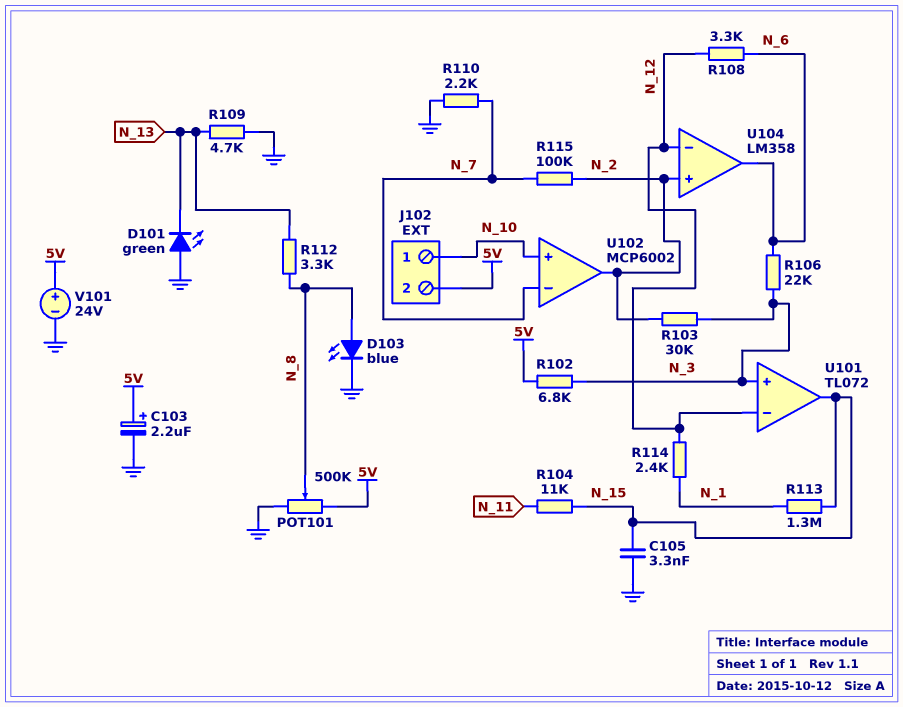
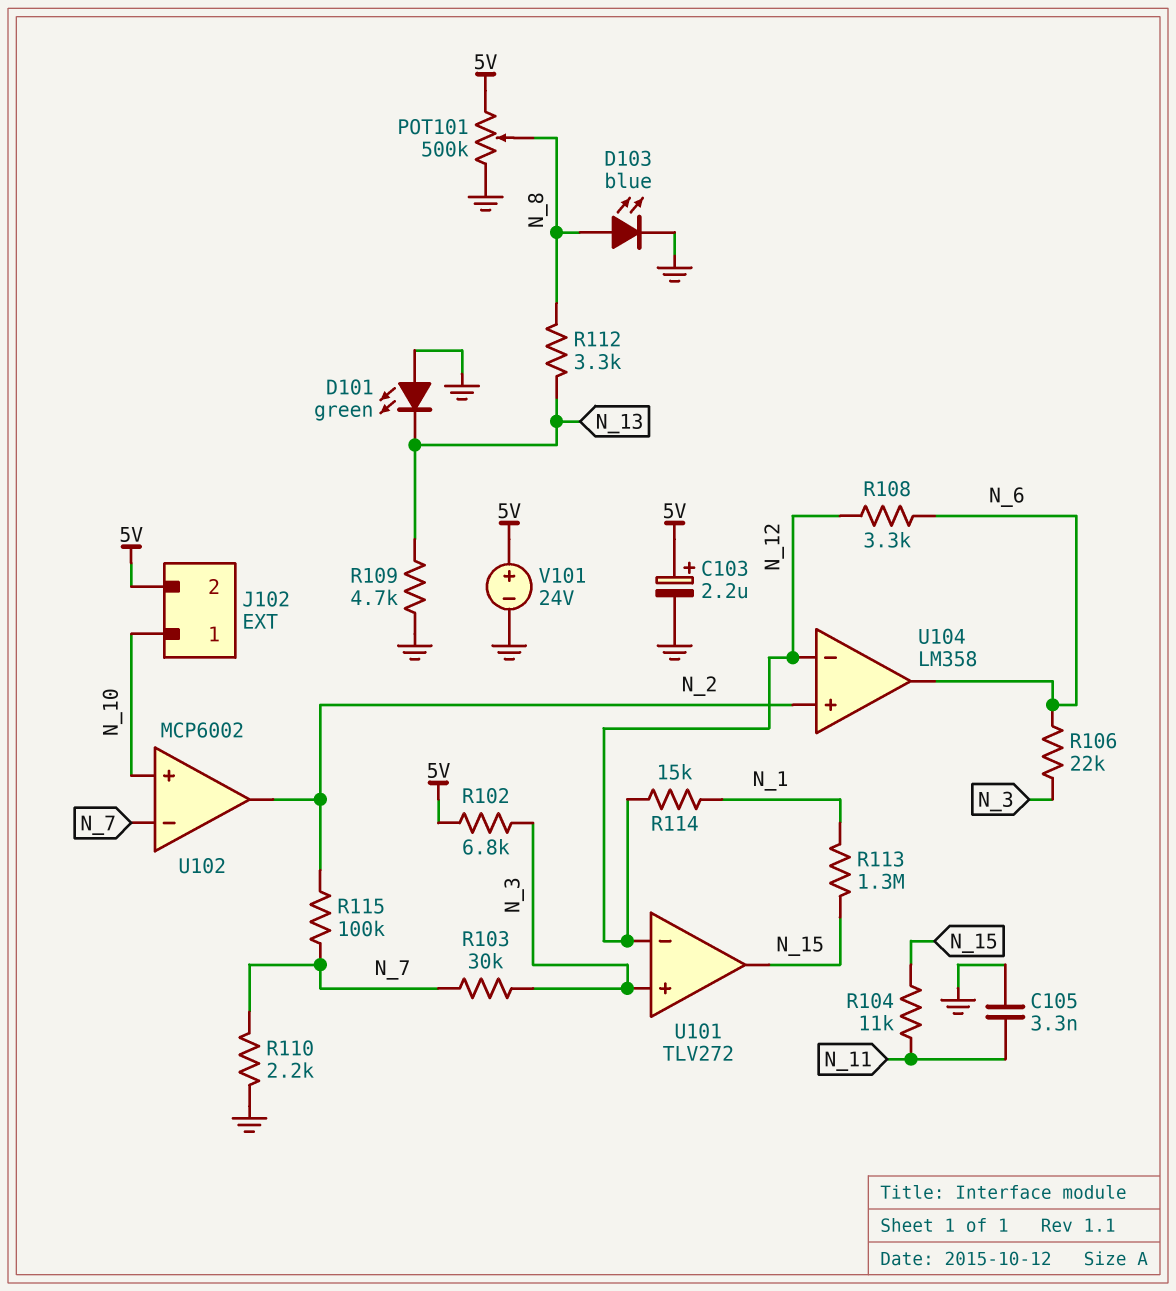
C105: 3.3nF (GND, N_15) -> 3.3nF (GND, N_11)
R103: 30k (N_2, N_3) -> 30k (N_3, N_7)
R114: 2.4k (N_1, N_12) -> 15k (N_1, N_12)
U101: TL072 -> TLV272

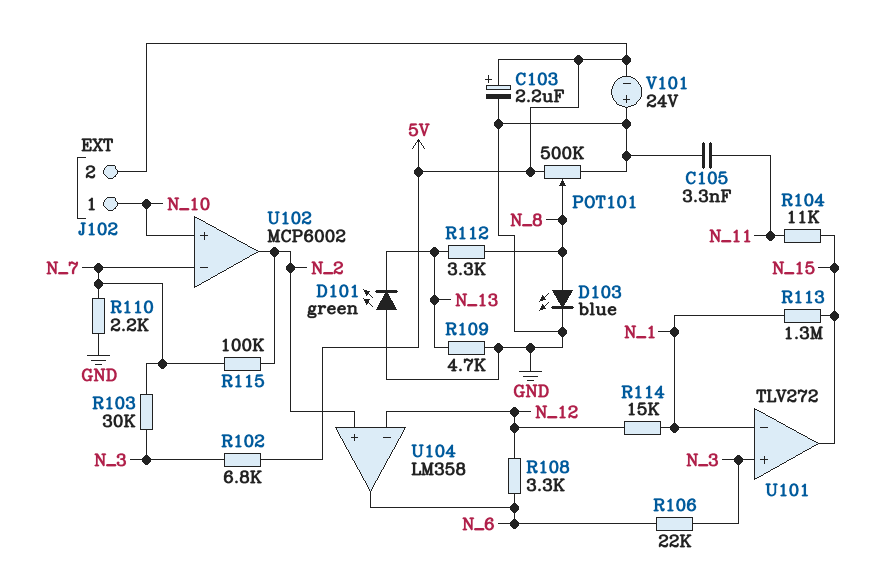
U101 pin in-: N_12 -> N_1
V101: 24V (plus 5V, minus GND) -> 24V (plus GND, minus 5V)

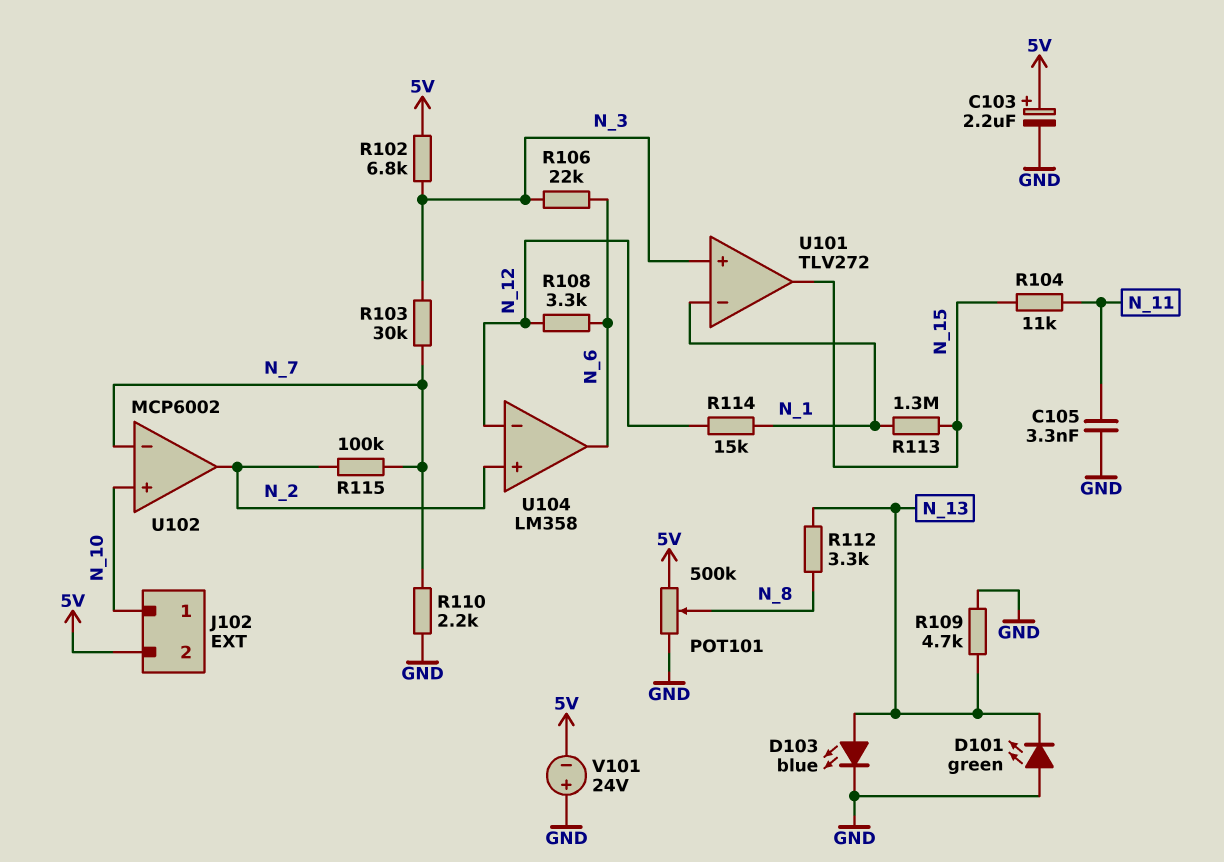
D103: LED blue (A N_8, K GND) -> LED blue (A N_13, K GND)

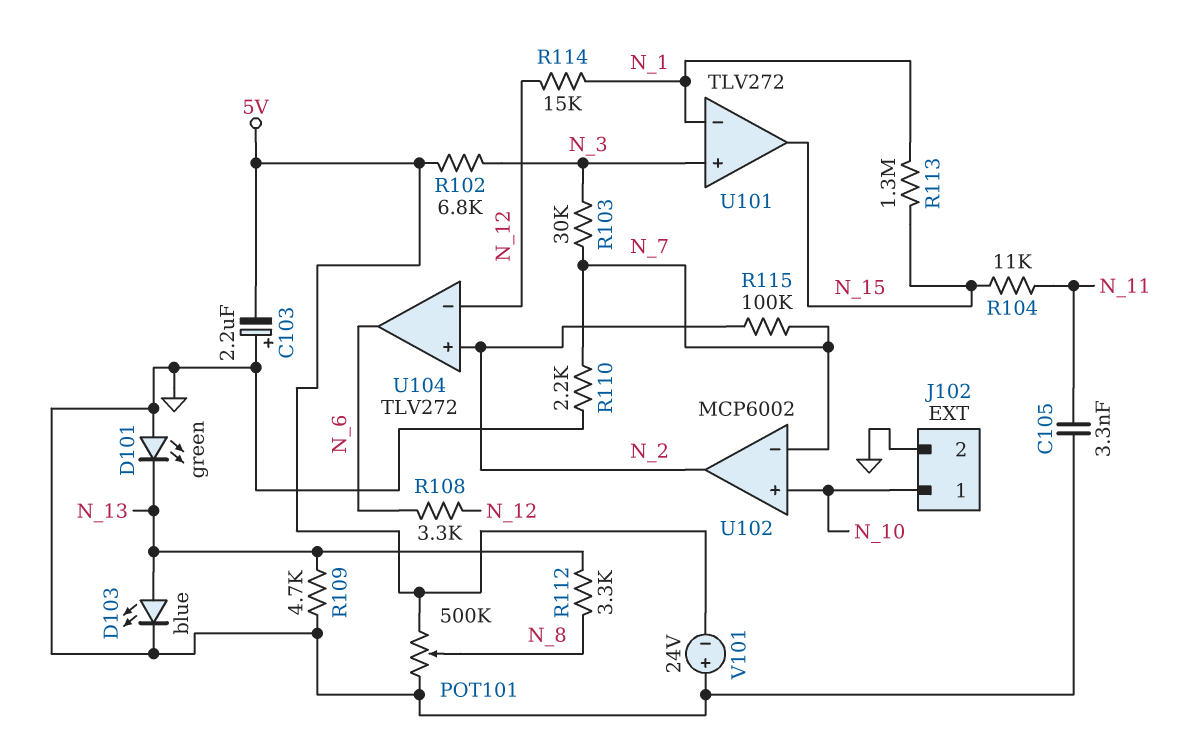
C103: 2.2uF (plus 5V, minus GND) -> 2.2uF (plus GND, minus 5V)
J102 pin 2: 5V -> GND
R106: 22k (N_3, N_6) -> none
U104: LM358 -> TLV272

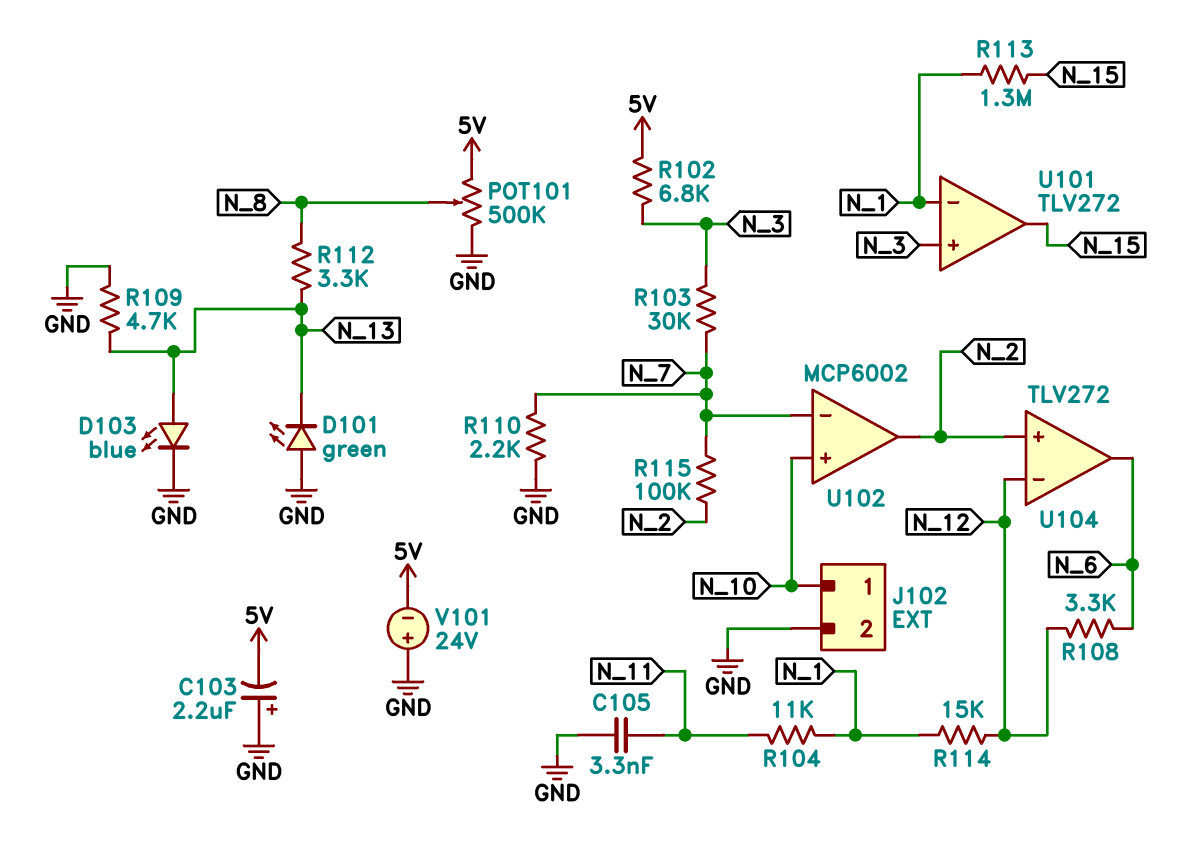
R104: 11k (N_11, N_15) -> 11k (N_1, N_11)

